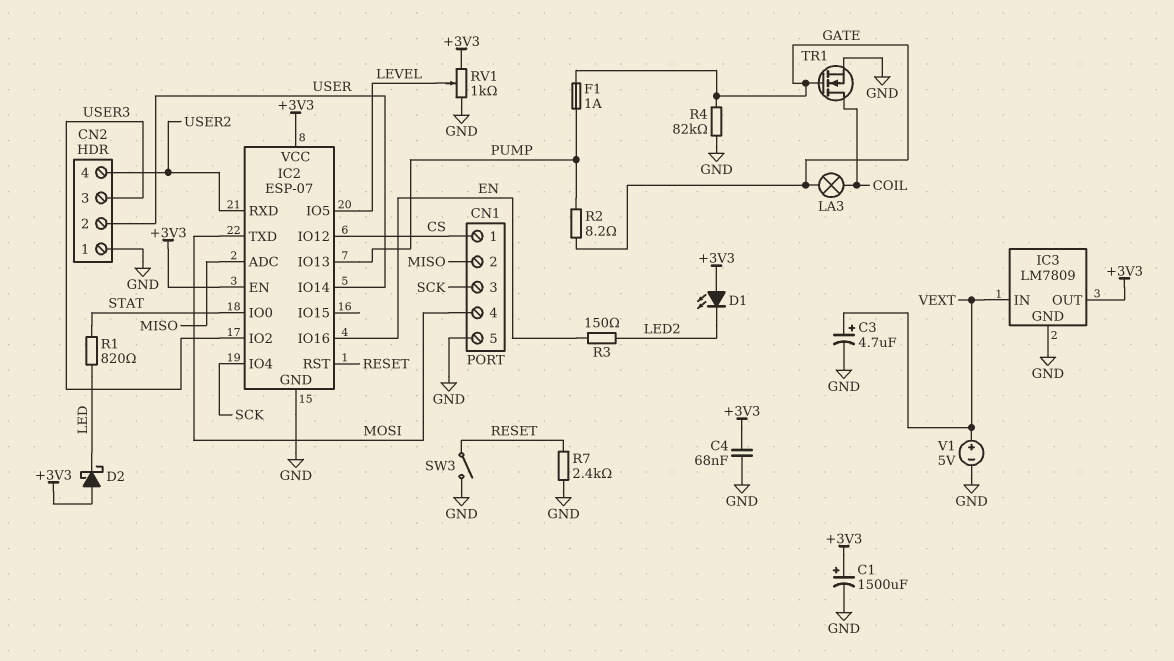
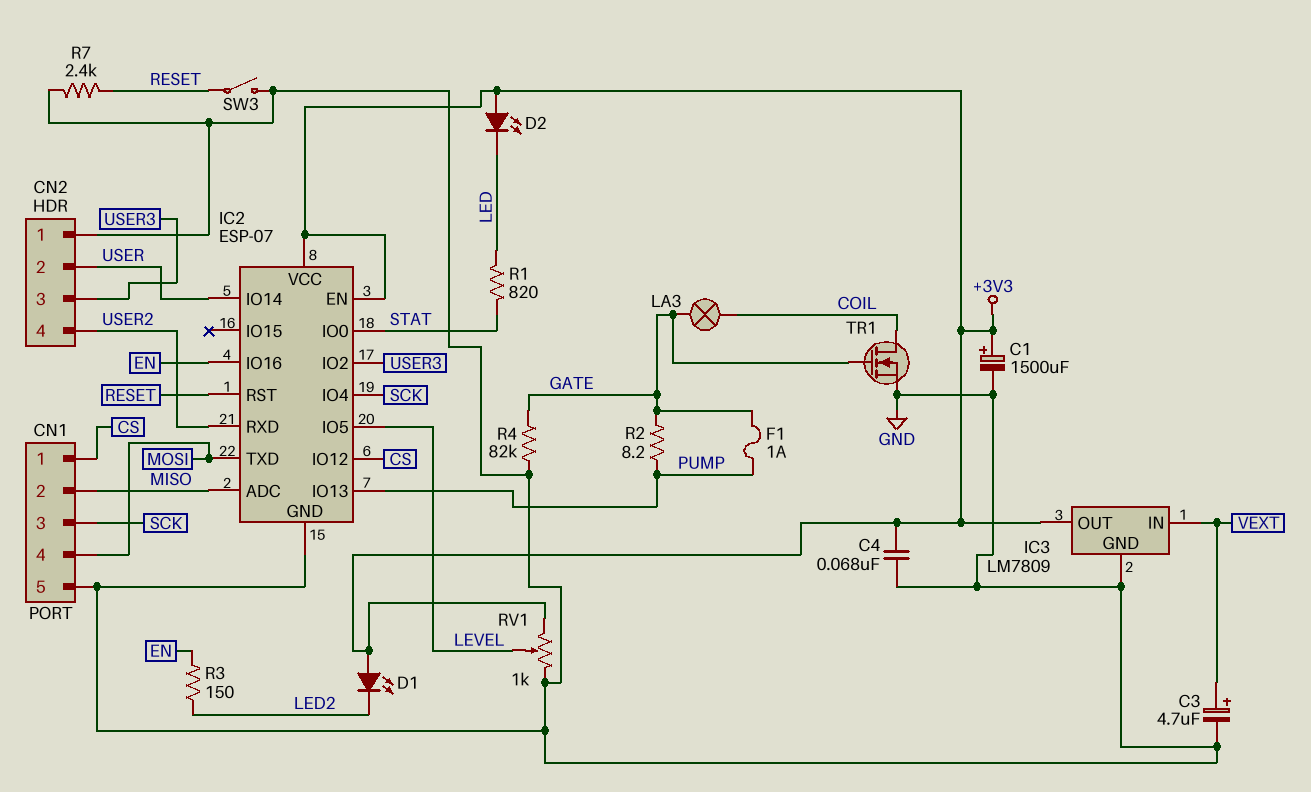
D2: schottky (A +3V3, K LED) -> LED (A +3V3, K LED)
V1: 5V (plus VEXT, minus GND) -> none

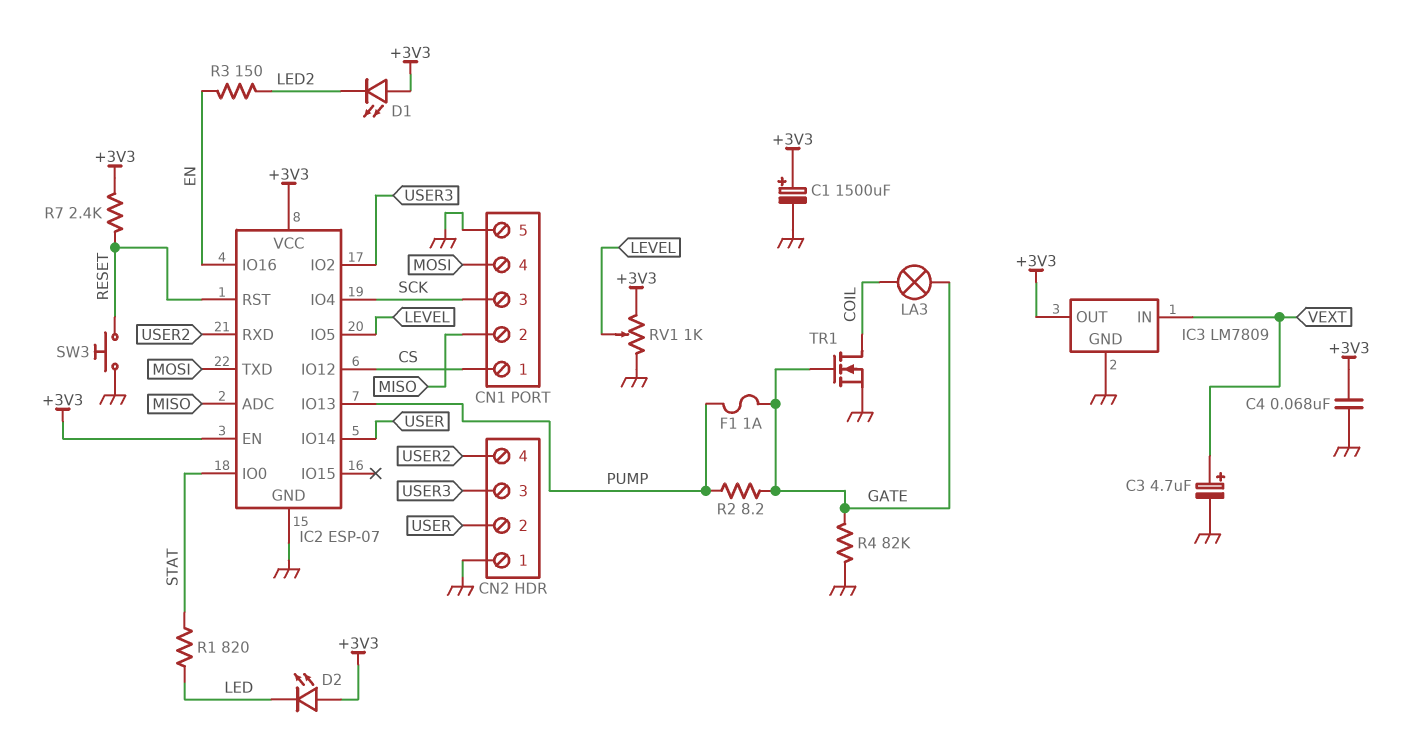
R7: 2.4k (GND, RESET) -> 2.4k (+3V3, RESET)
SW3: switch (GND, RESET) -> button (GND, RESET)

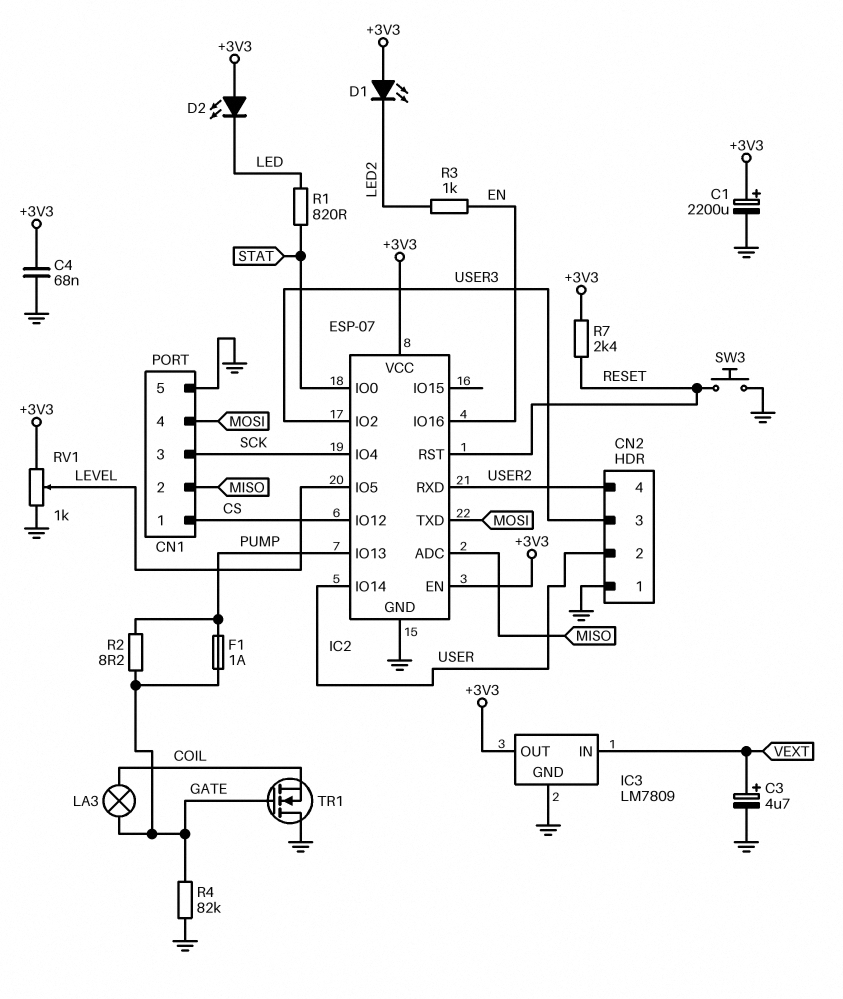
C1: 1500uF (plus +3V3, minus GND) -> 2200uF (plus +3V3, minus GND)
R3: 150 (EN, LED2) -> 1k (EN, LED2)
TR1: NMOS (G GATE, D COIL, S GND) -> NMOS (G GATE, D GND, S COIL)

